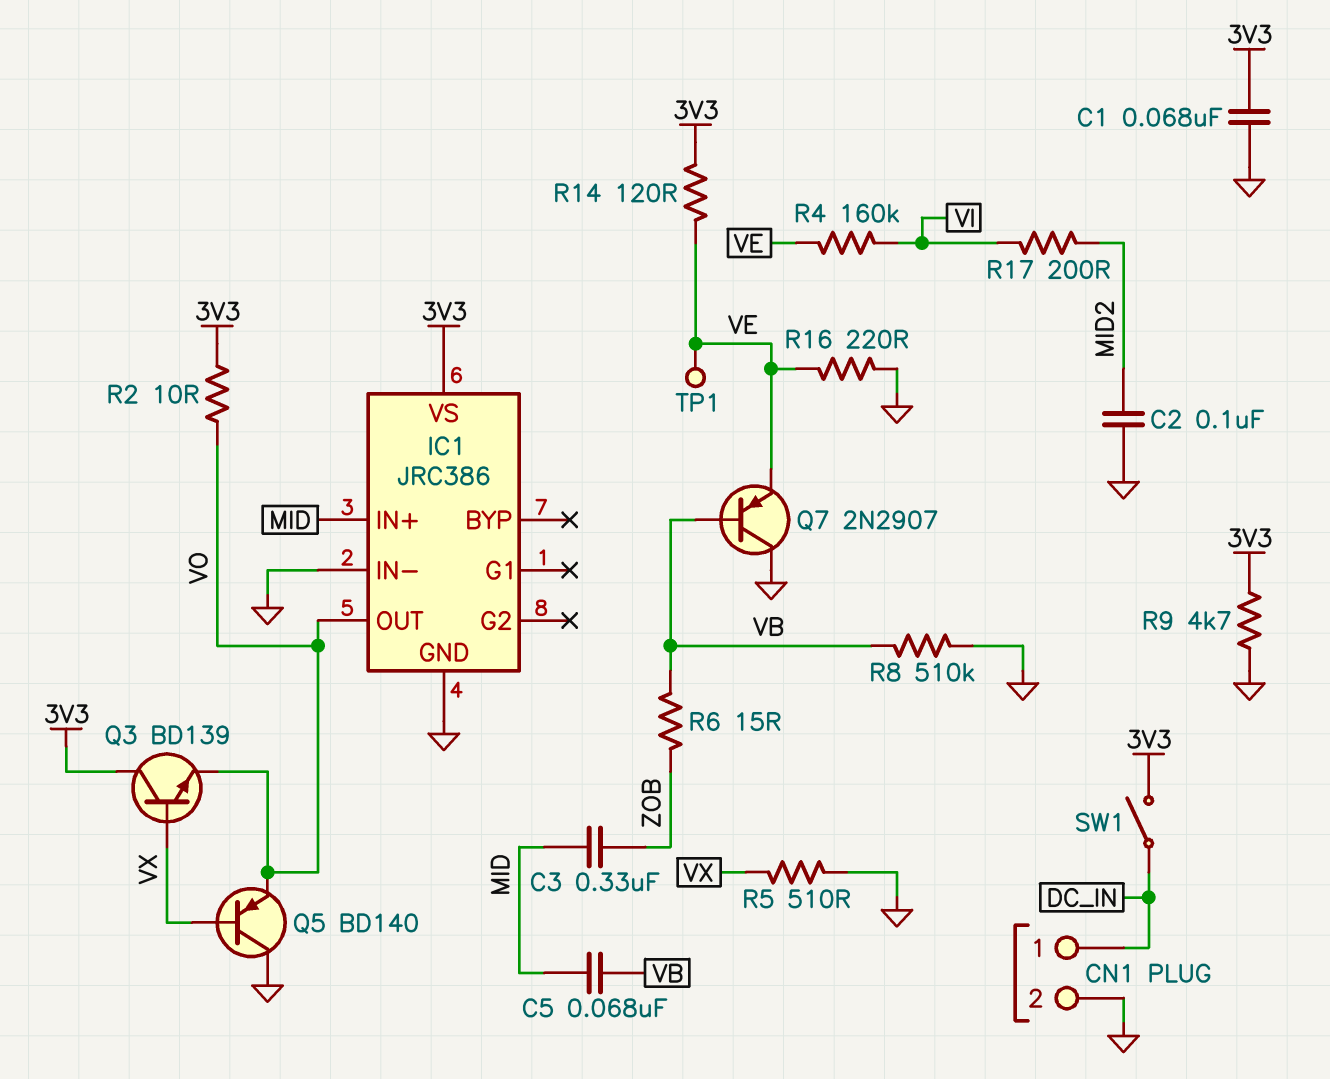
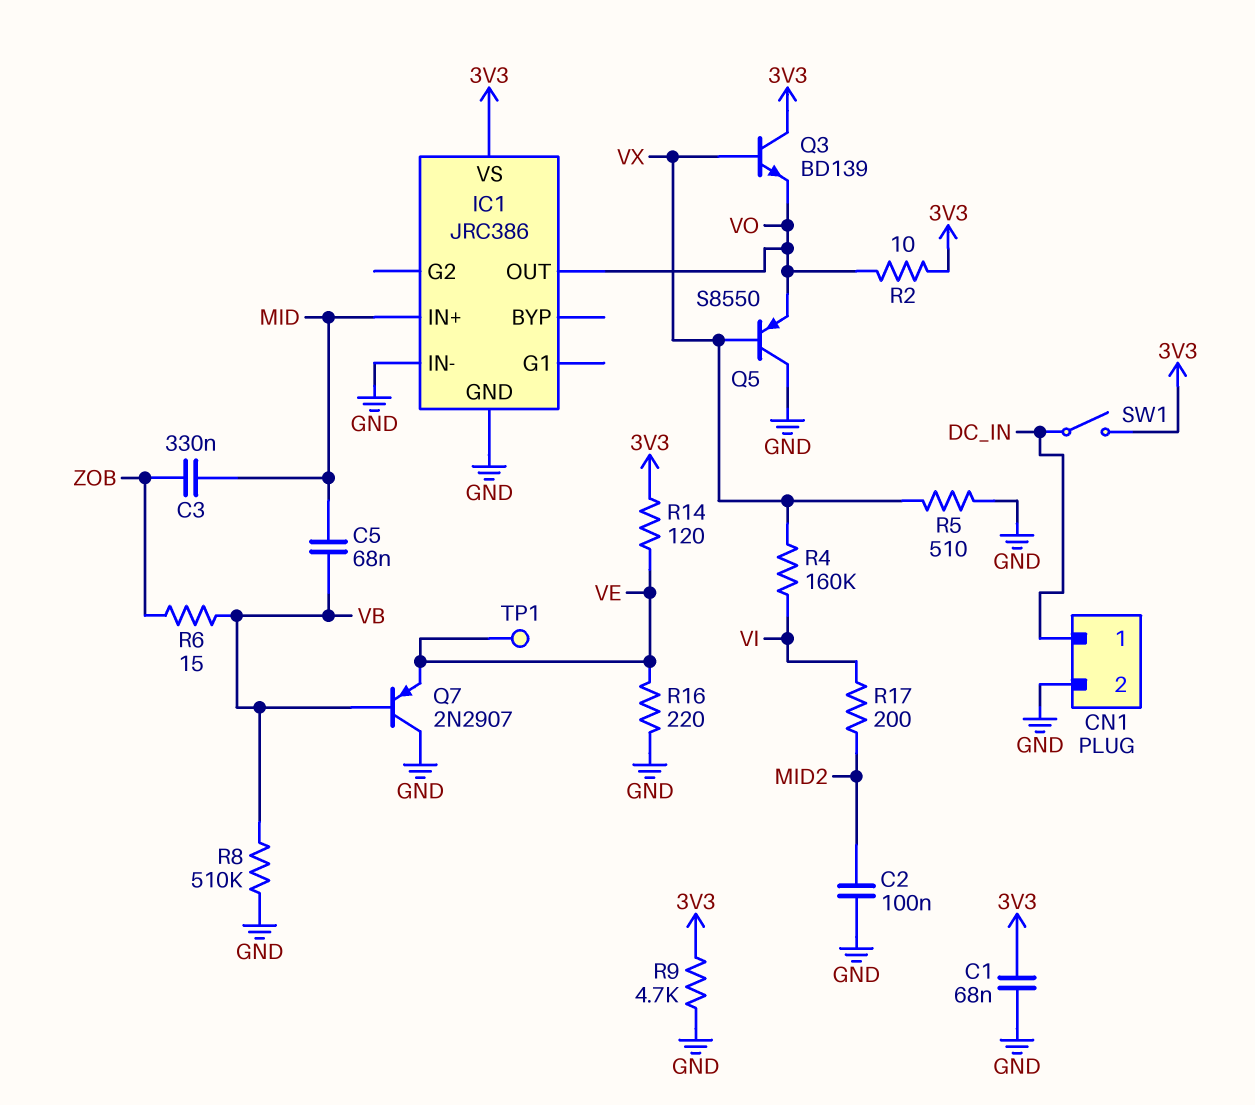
Q5: PNP BD140 (B VX, C GND, E VO) -> PNP S8550 (B VX, C GND, E VO)
R4: 160k (VE, VI) -> 160k (VI, VX)

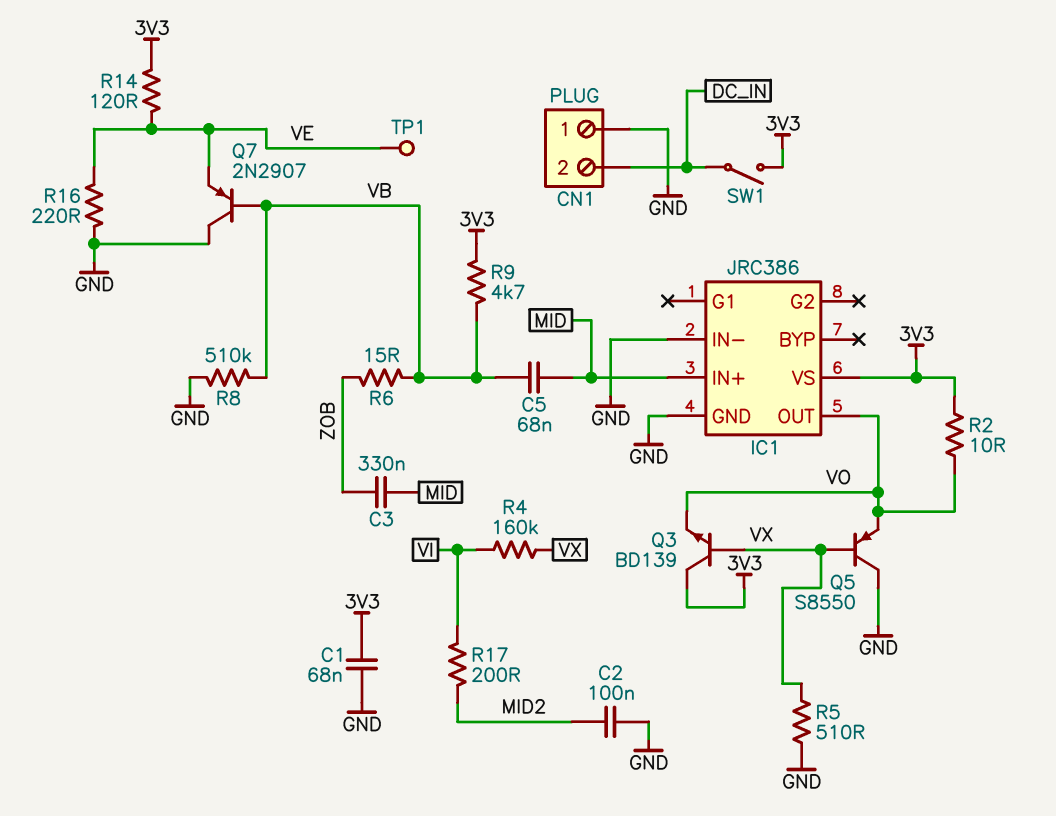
CN1 pin 1: DC_IN -> GND
CN1 pin 2: GND -> DC_IN
R9: 4.7k (3V3, GND) -> 4.7k (3V3, VB)

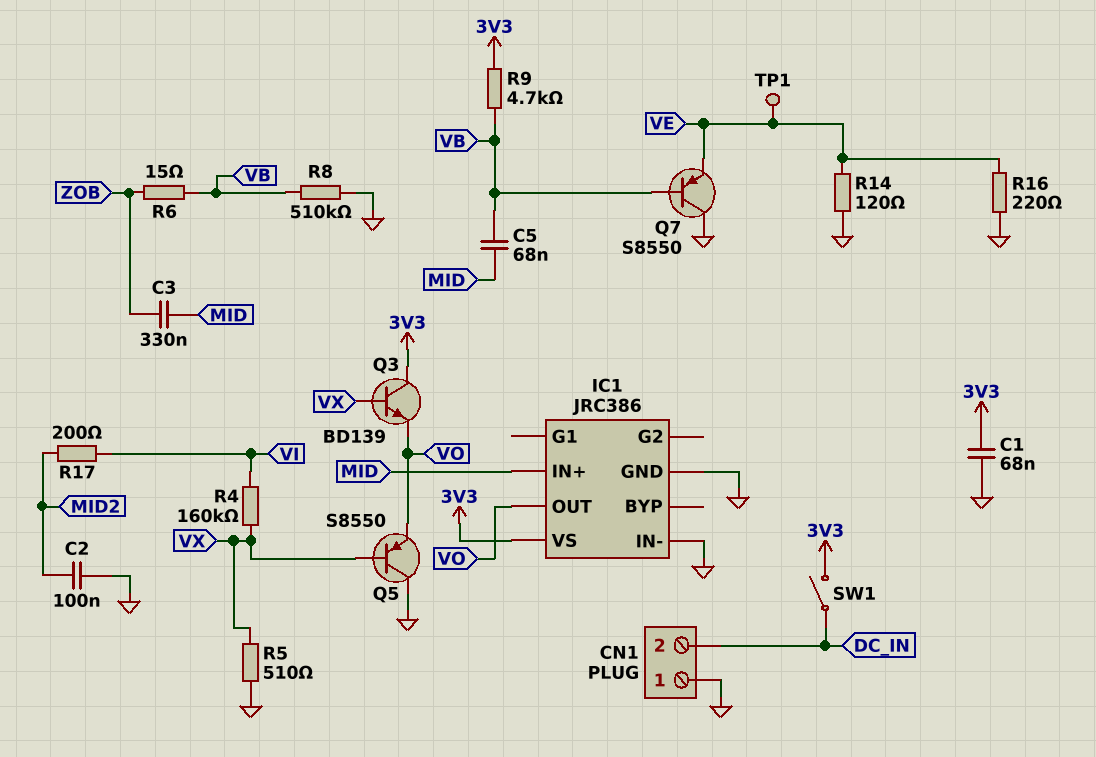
Q7: PNP 2N2907 (B VB, C GND, E VE) -> PNP S8550 (B VB, C GND, E VE)
R2: 10 (3V3, VO) -> none
R14: 120 (3V3, VE) -> 120 (GND, VE)

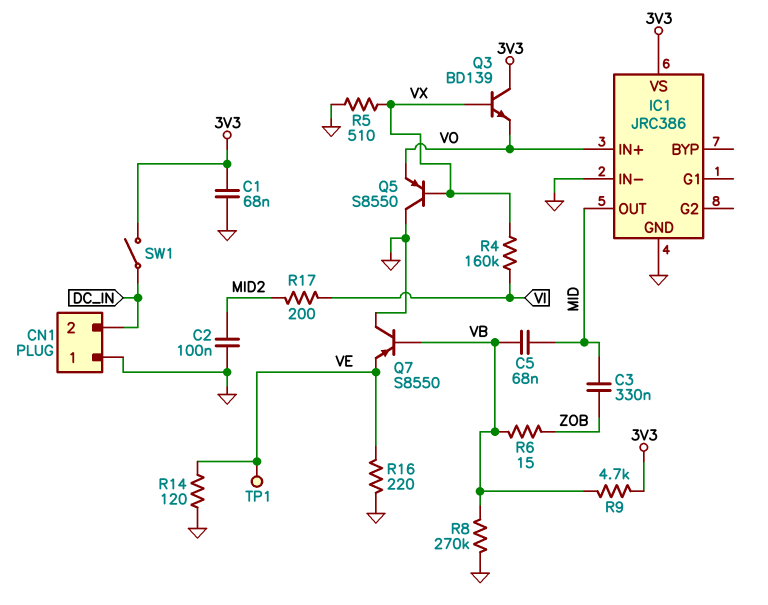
IC1 pin IN+: MID -> VO
IC1 pin OUT: VO -> MID
R8: 510k (GND, VB) -> 270k (GND, VB)

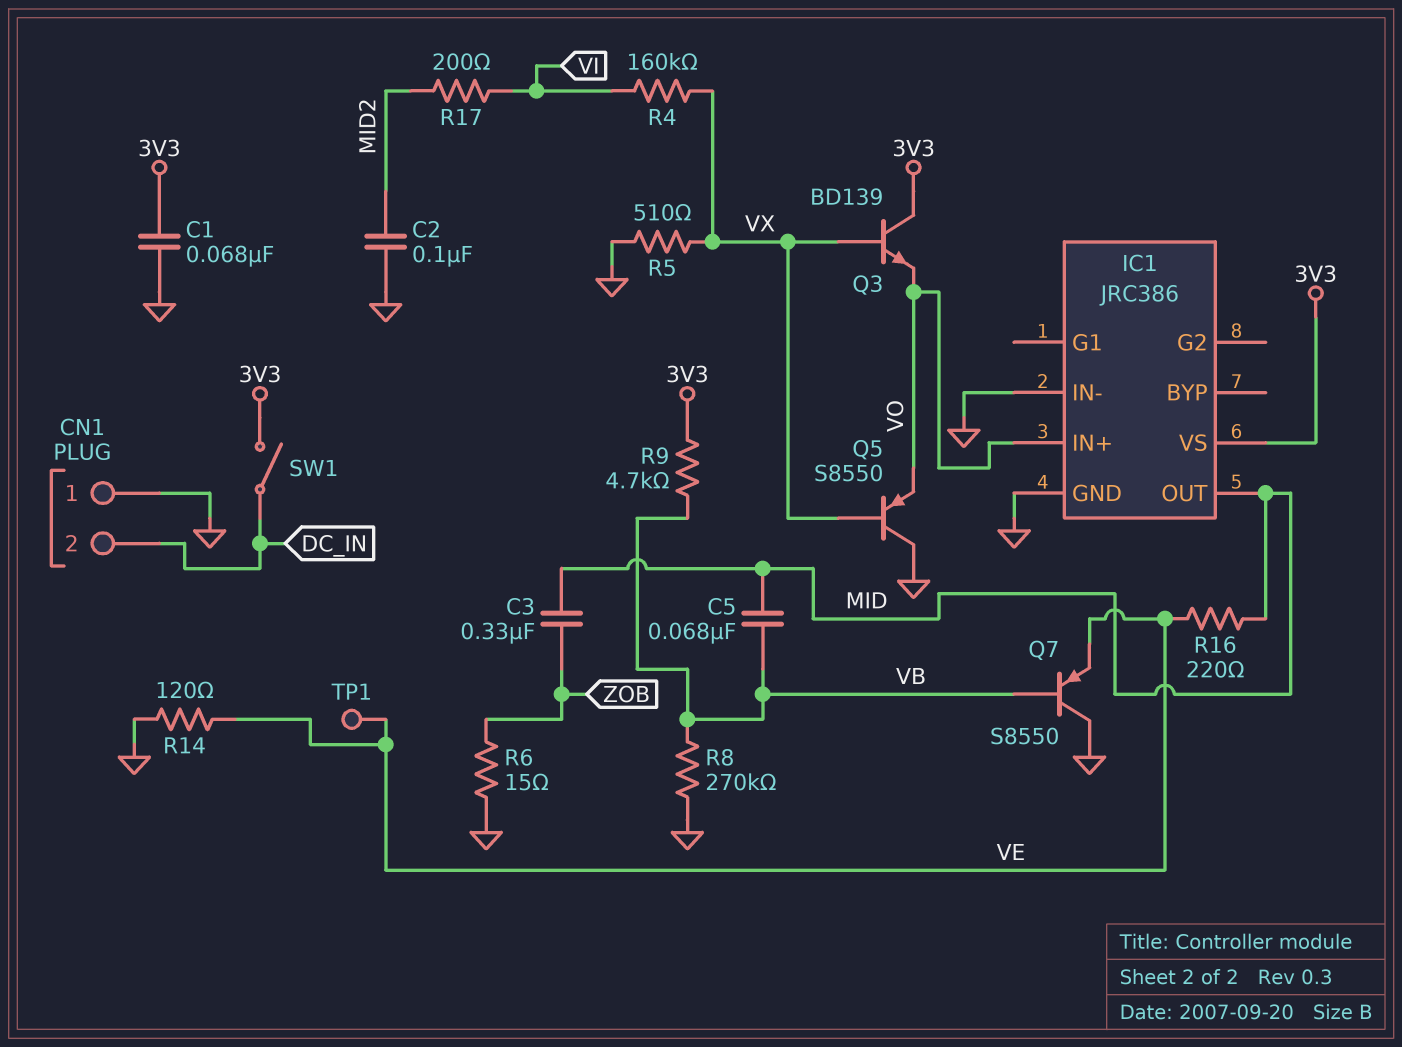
R6: 15 (VB, ZOB) -> 15 (GND, ZOB)
R16: 220 (GND, VE) -> 220 (MID, VE)

